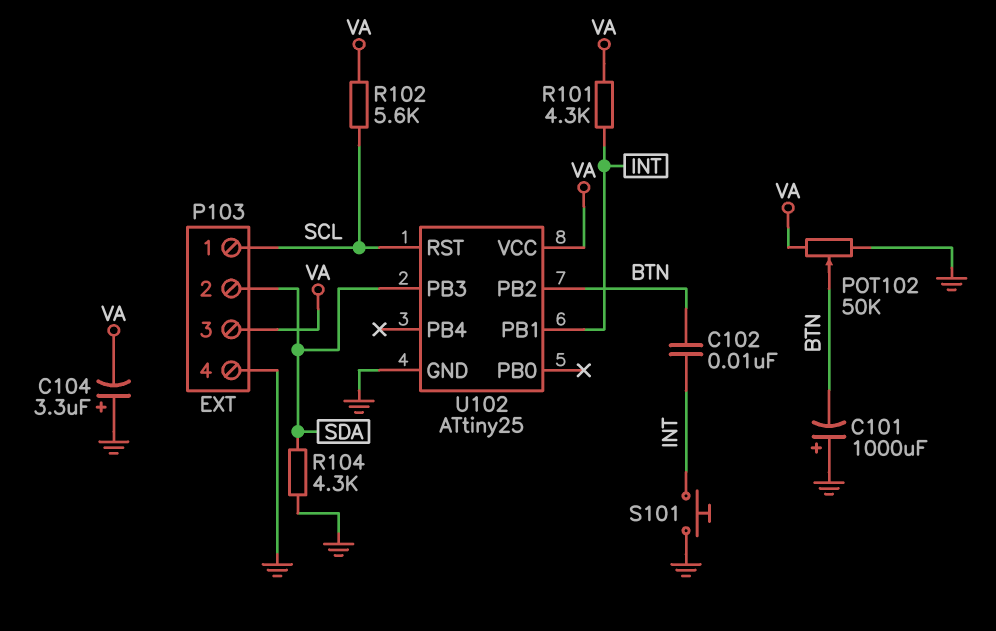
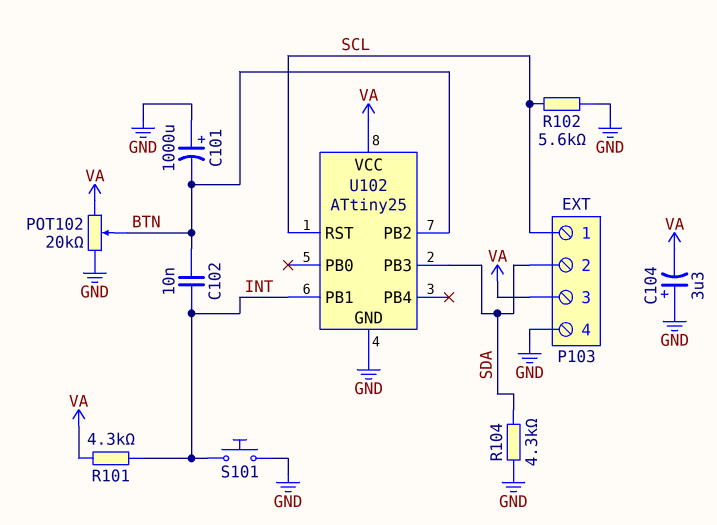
POT102: 50k (GND, VA, wiper BTN) -> 20k (GND, VA, wiper BTN)
R102: 5.6k (SCL, VA) -> 5.6k (GND, SCL)

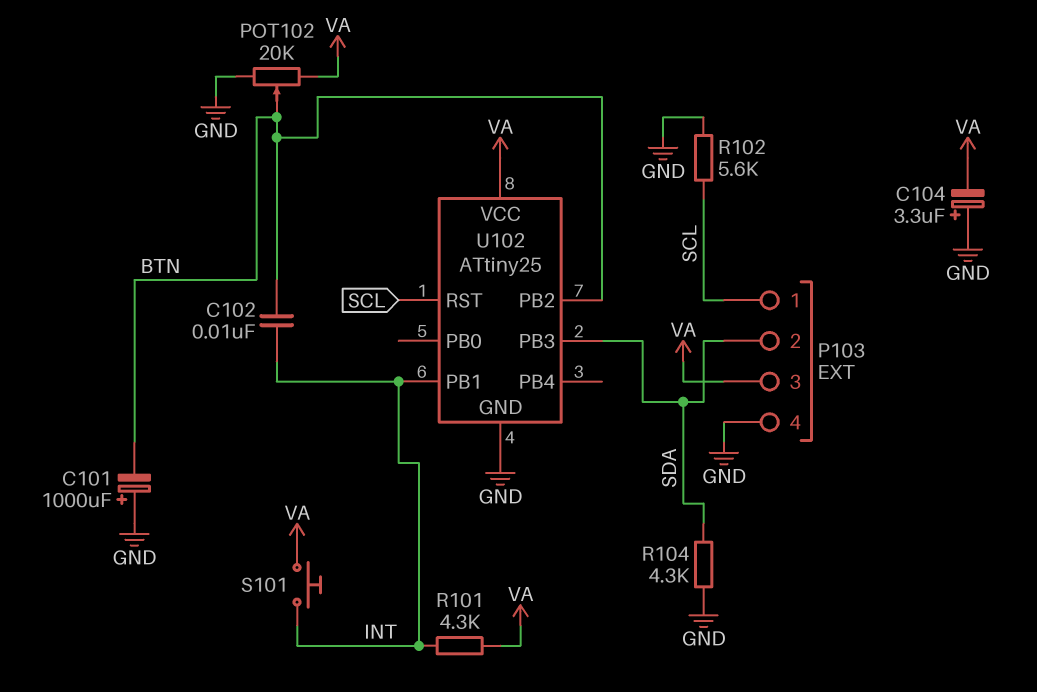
S101: button (GND, INT) -> button (INT, VA)

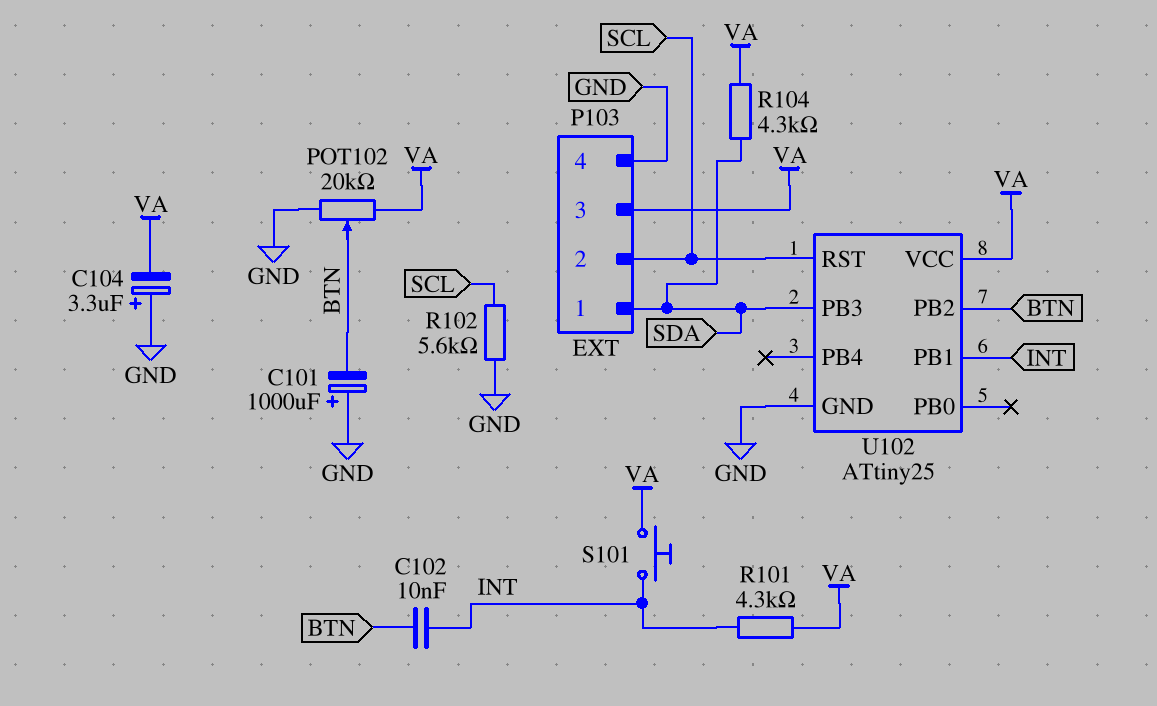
P103 pin 1: SCL -> SDA
P103 pin 2: SDA -> SCL
R104: 4.3k (GND, SDA) -> 4.3k (SDA, VA)

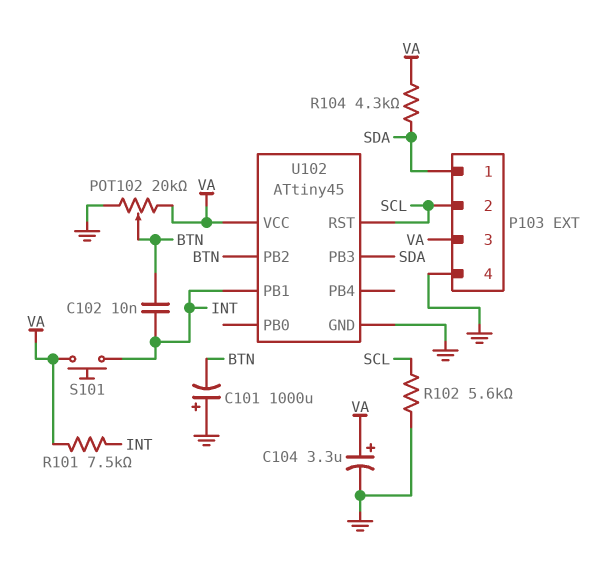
C104: 3.3uF (plus GND, minus VA) -> 3.3uF (plus VA, minus GND)
R101: 4.3k (INT, VA) -> 7.5k (INT, VA)
U102: ATtiny25 -> ATtiny45

